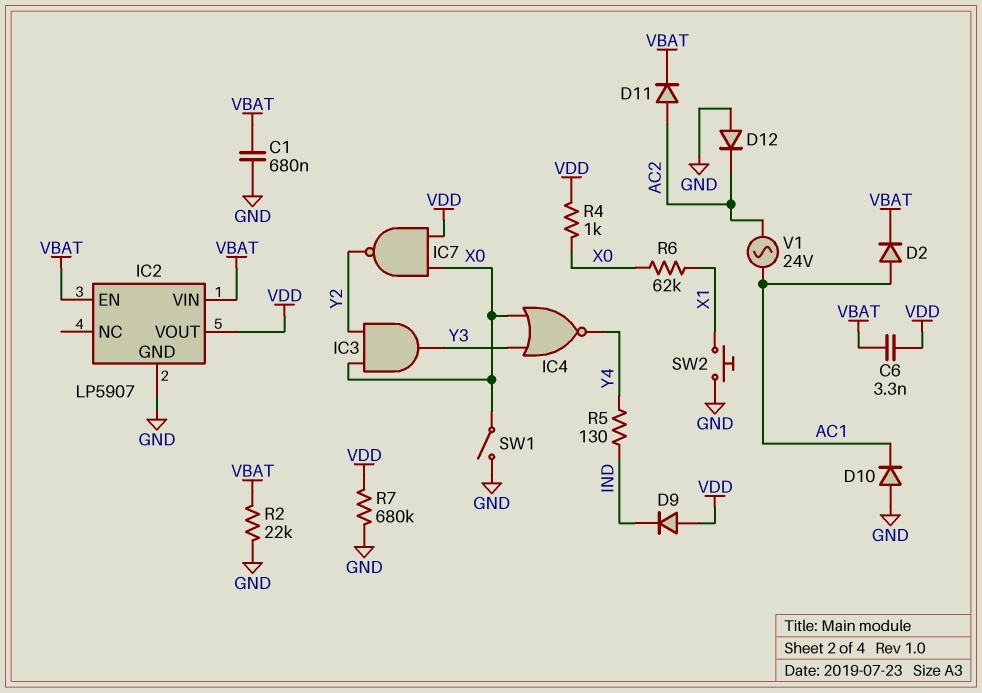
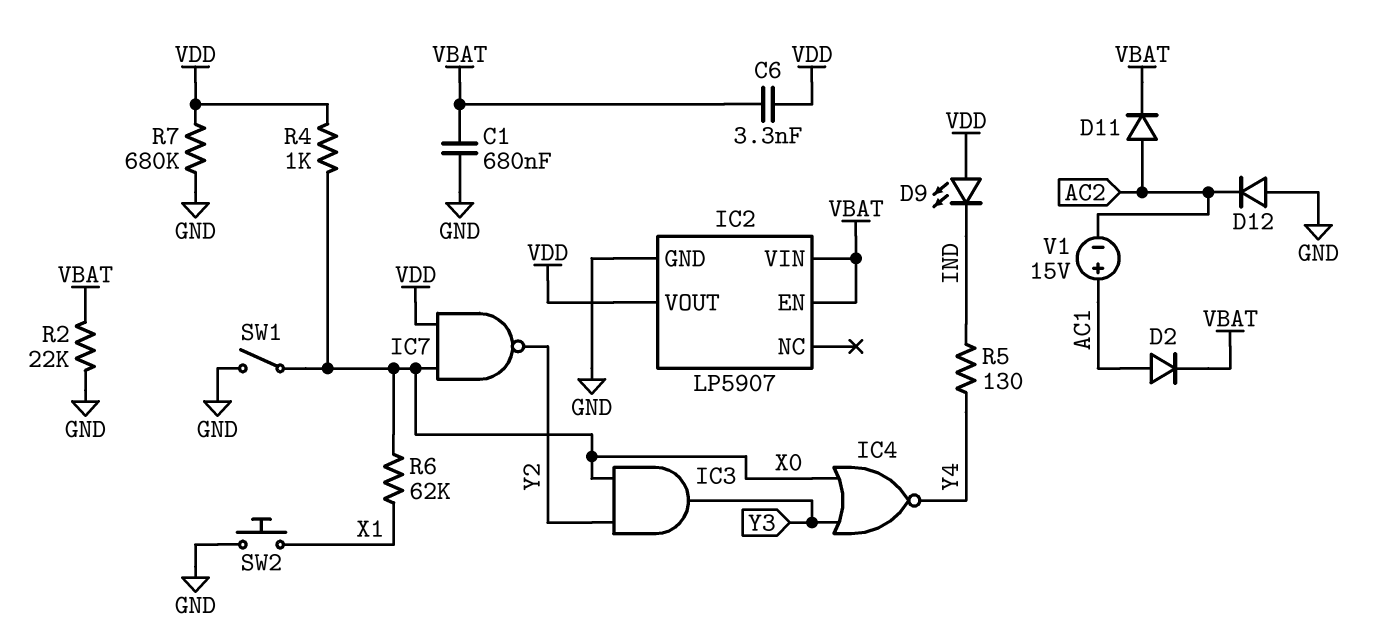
D9: diode (A VDD, K IND) -> LED (A VDD, K IND)
D10: diode (A GND, K AC1) -> none
V1: AC 24V (AC1, AC2) -> 15V (plus AC1, minus AC2)

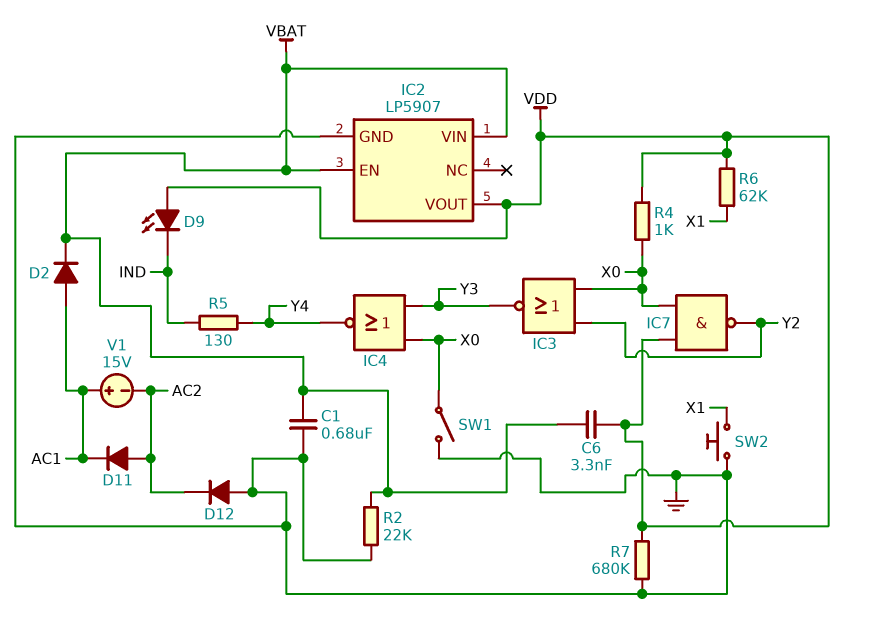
D11: diode (A AC2, K VBAT) -> diode (A AC2, K AC1)
IC3: AND (in X0, in Y2, out Y3) -> NOR (in X0, in Y2, out Y3)
R6: 62k (X0, X1) -> 62k (VDD, X1)

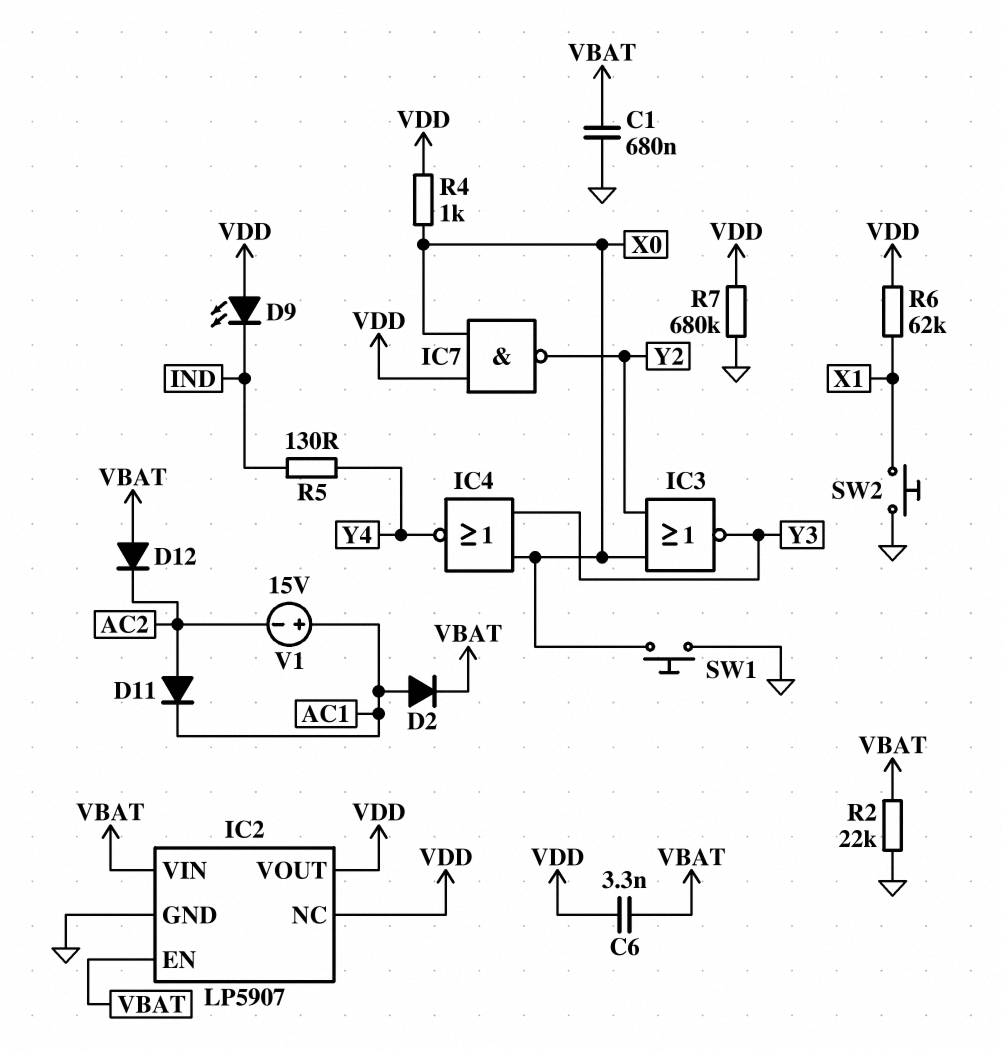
D12: diode (A GND, K AC2) -> diode (A VBAT, K AC2)
IC2 pin NC: none -> VDD
SW1: switch (GND, X0) -> button (GND, X0)

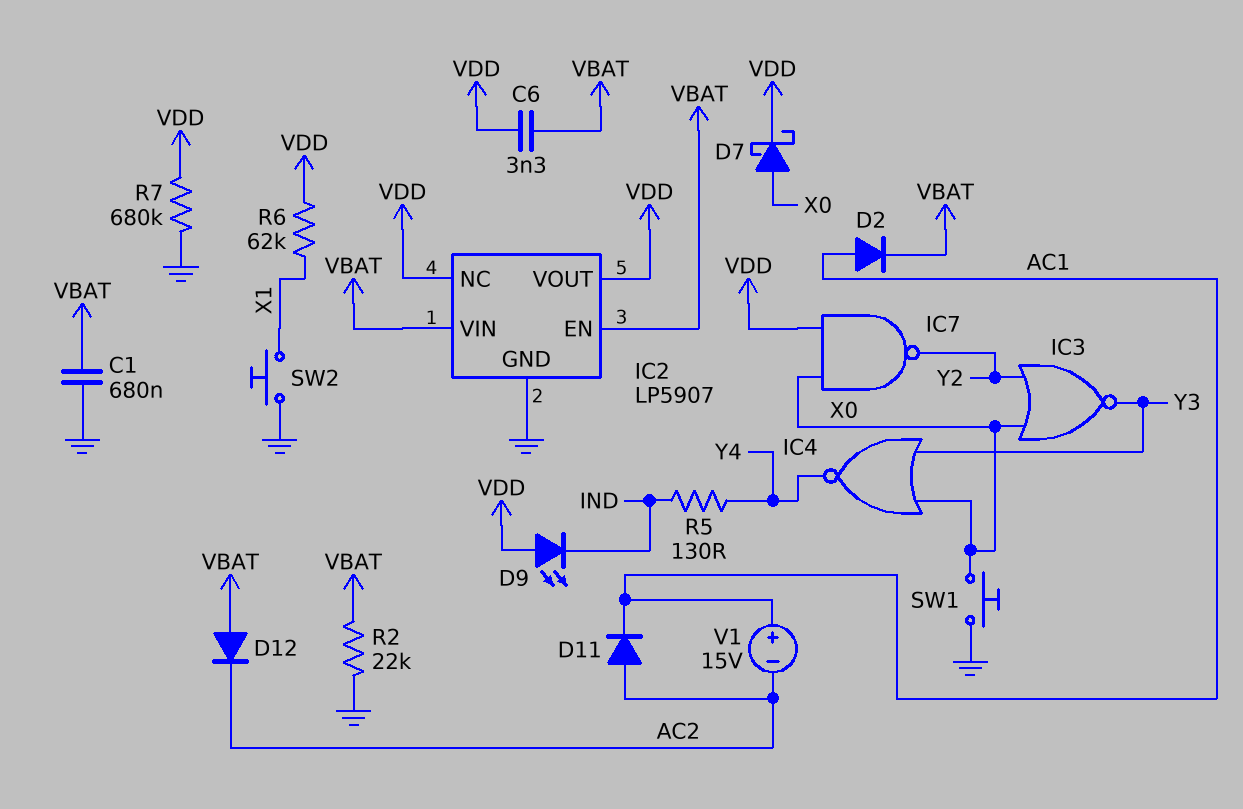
D7: none -> schottky (A X0, K VDD)
R4: 1k (VDD, X0) -> none

